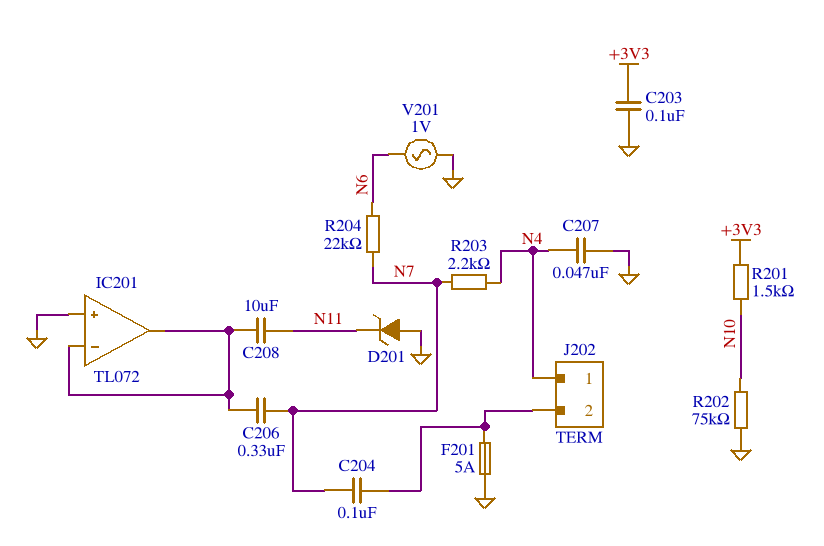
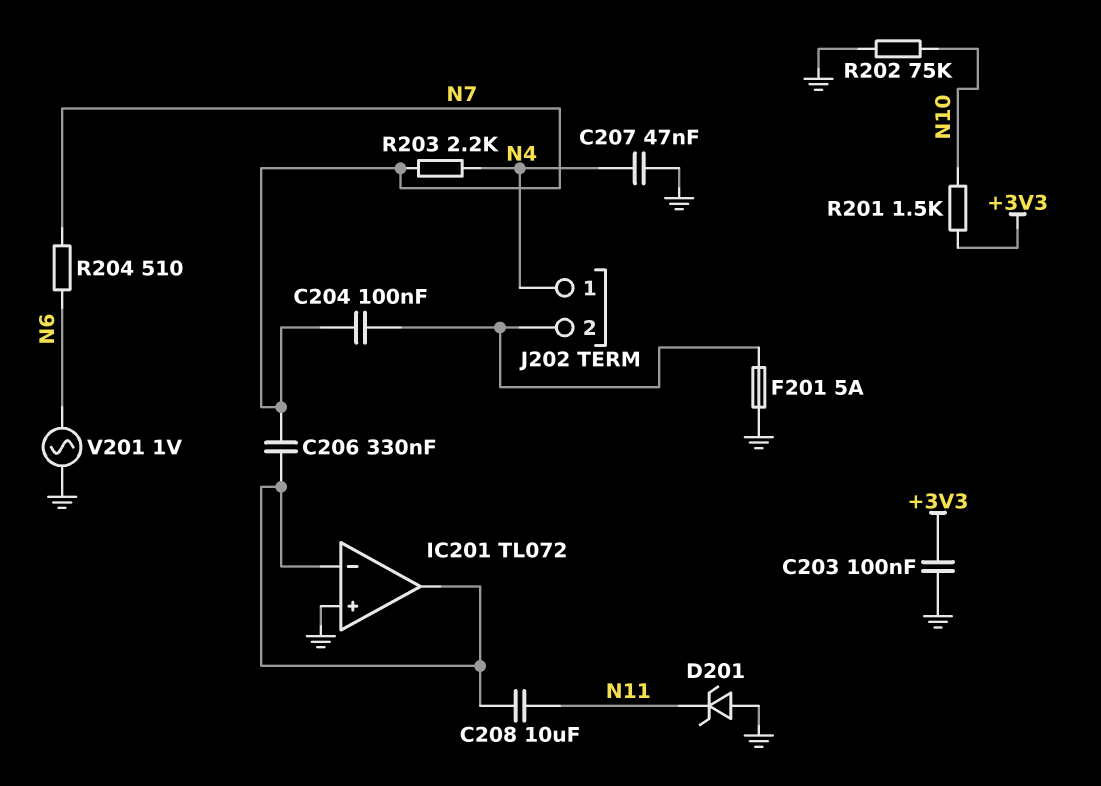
R204: 22k (N6, N7) -> 510 (N6, N7)

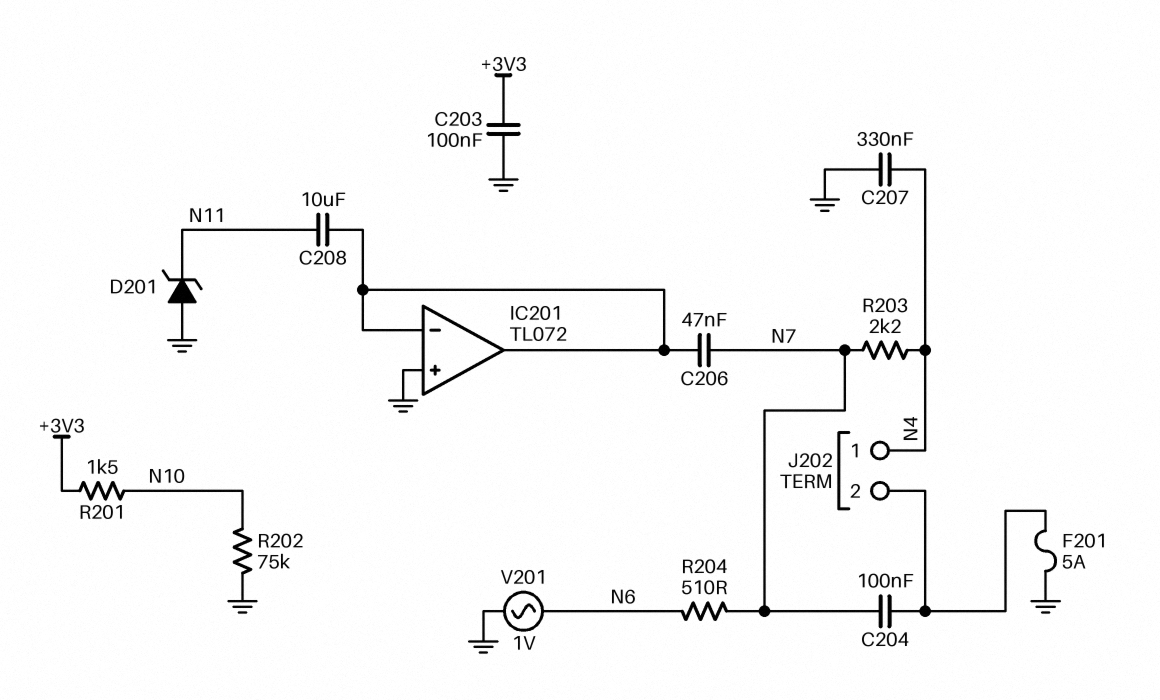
C206: 330nF (IC201/in-, N7) -> 47nF (IC201/in-, N7)
C207: 47nF (GND, N4) -> 330nF (GND, N4)

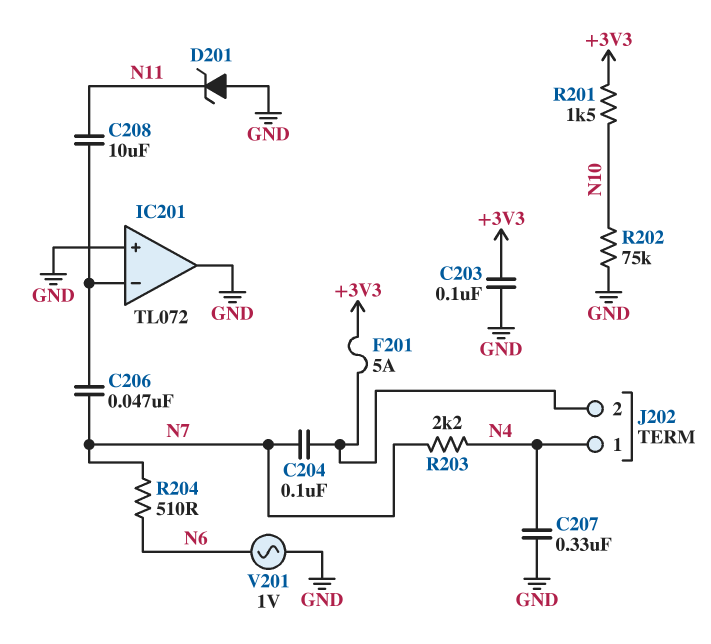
F201: 5A (GND, J202/2) -> 5A (+3V3, J202/2)
IC201 pin out: IC201/in- -> GND

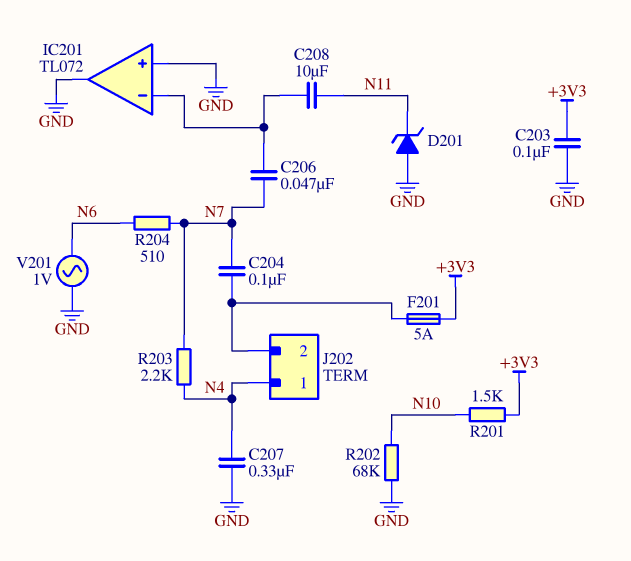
R202: 75k (GND, N10) -> 68k (GND, N10)

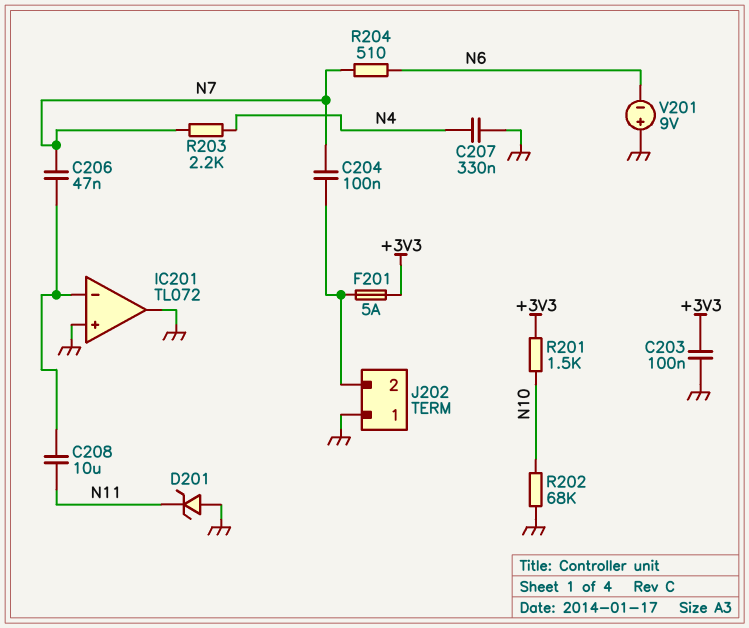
J202 pin 1: N4 -> GND
V201: AC 1V (GND, N6) -> 9V (plus GND, minus N6)

